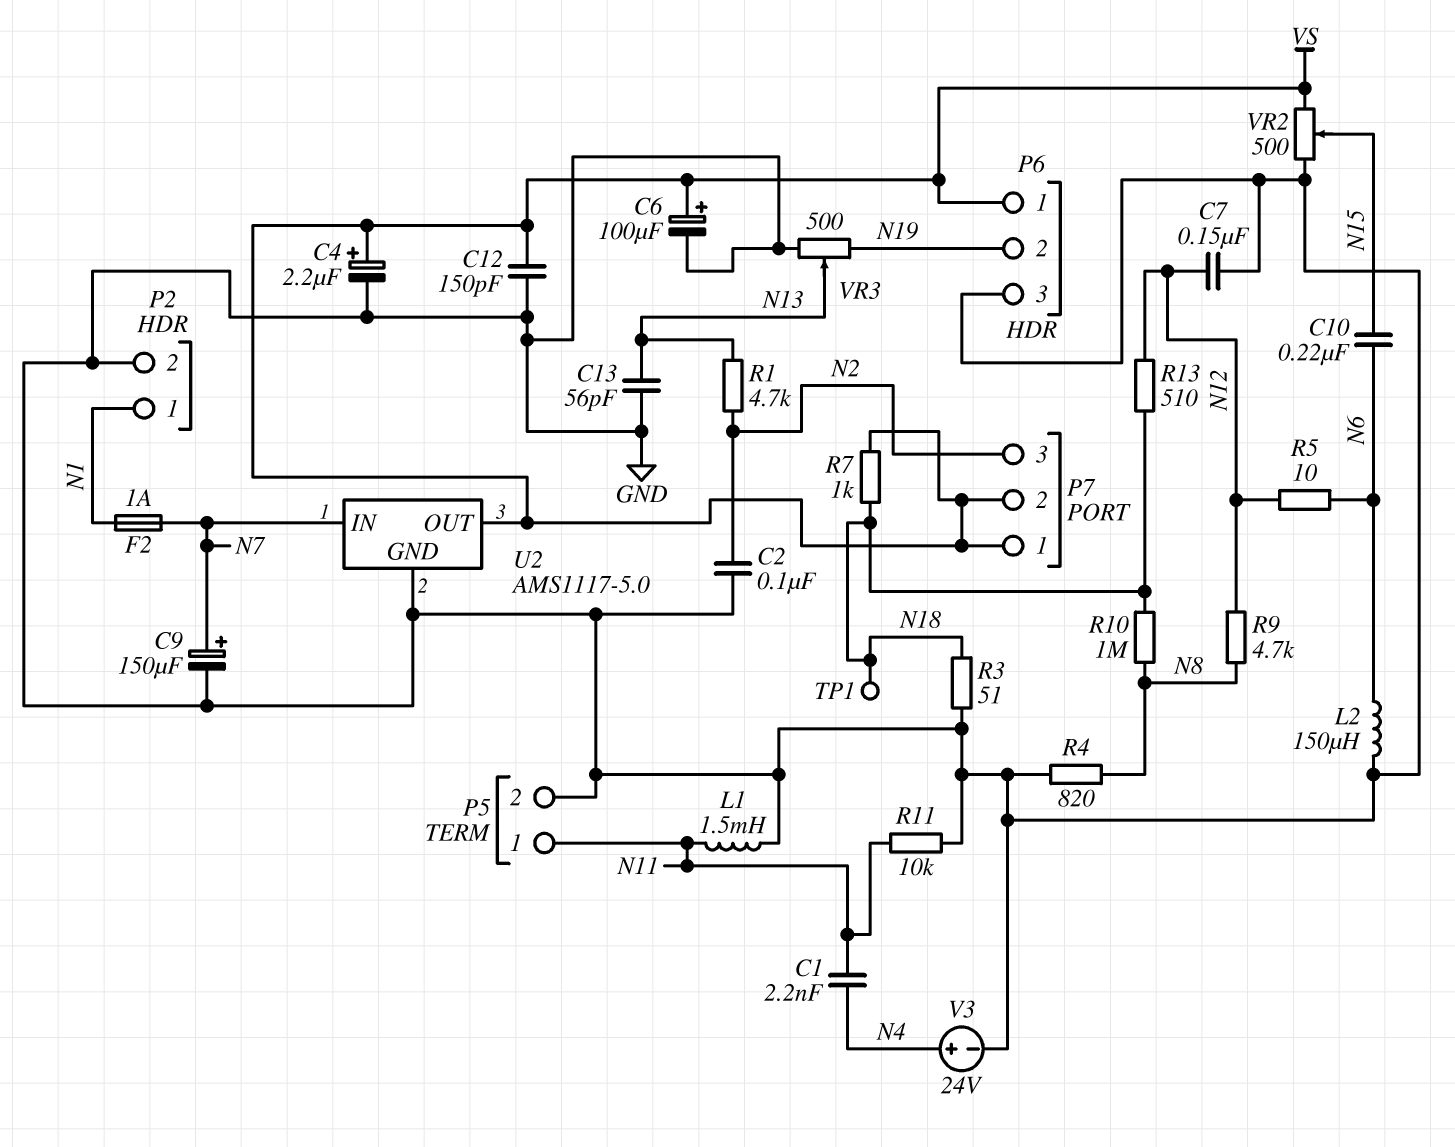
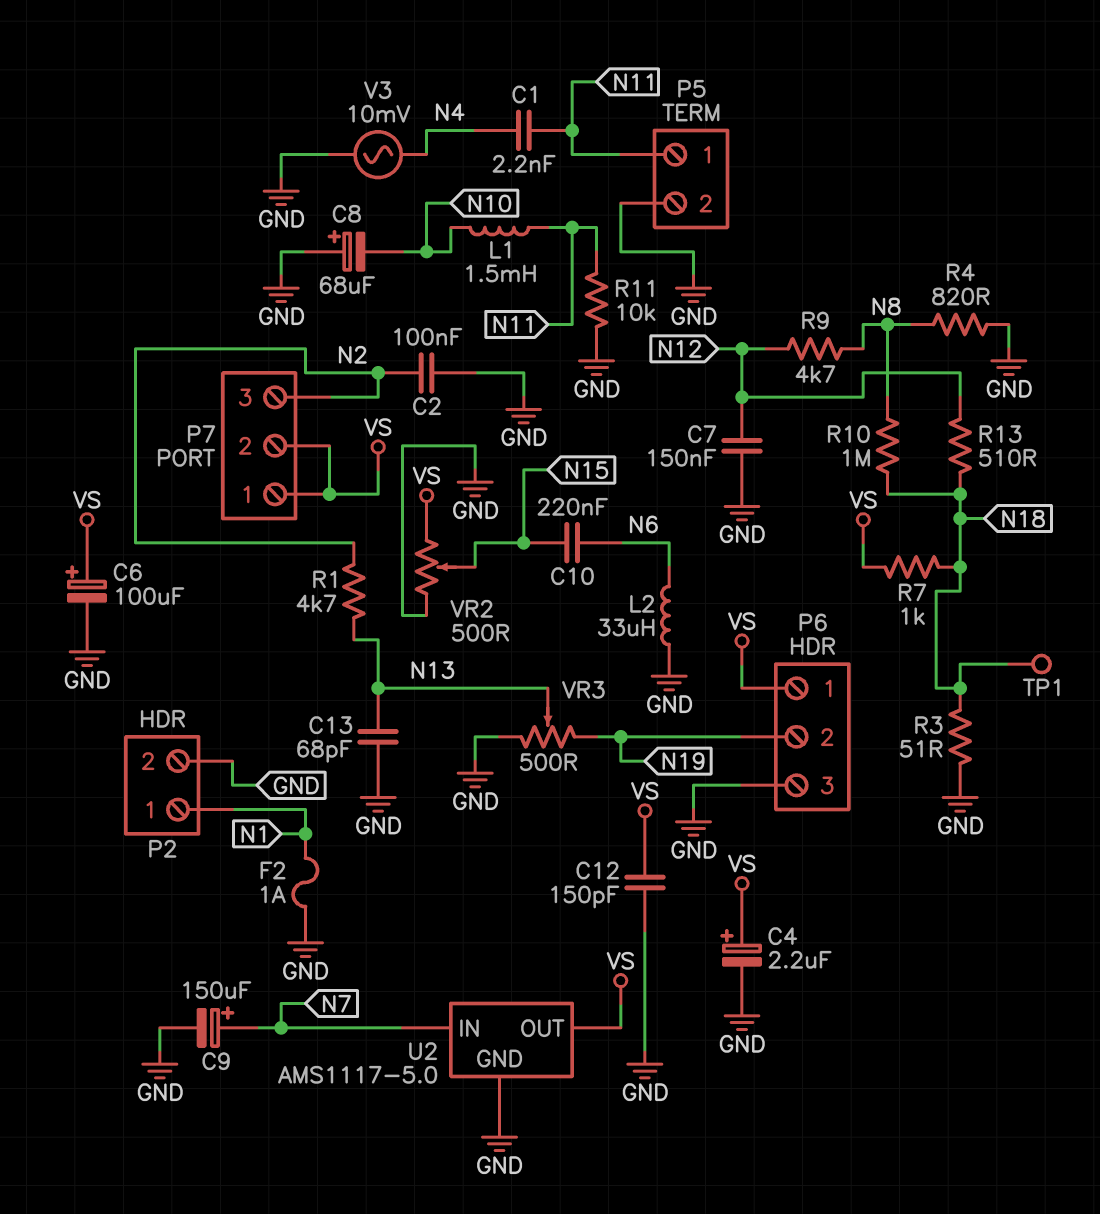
C8: none -> 68uF (plus GND, minus N10)
C13: 56pF (GND, N13) -> 68pF (GND, N13)
F2: 1A (N1, N7) -> 1A (GND, N1)
L1: 1.5mH (GND, N11) -> 1.5mH (N10, N11)
L2: 150uH (GND, N6) -> 33uH (GND, N6)
R5: 10 (N6, N12) -> none
V3: 24V (plus N4, minus GND) -> AC 10mV (GND, N4)

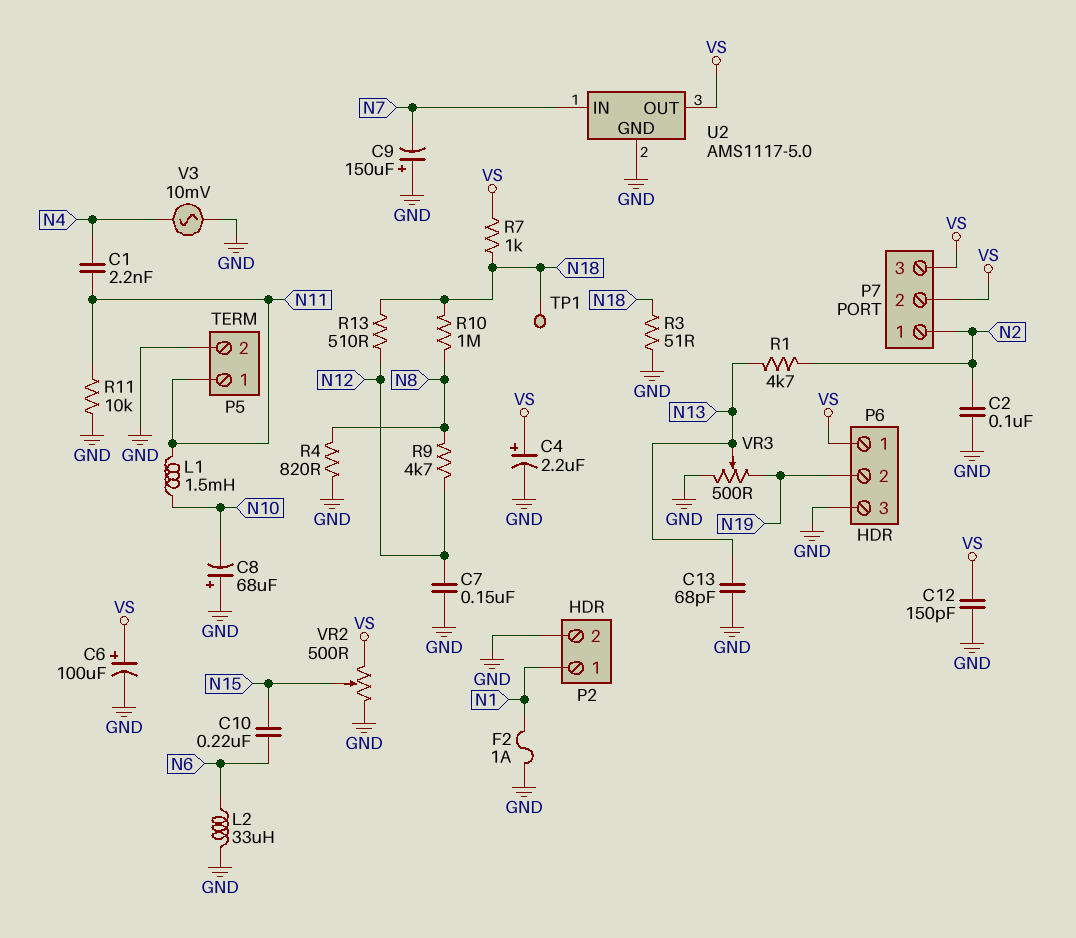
C9: 150uF (plus N7, minus GND) -> 150uF (plus GND, minus N7)
P7 pin 1: VS -> N2
P7 pin 3: N2 -> VS

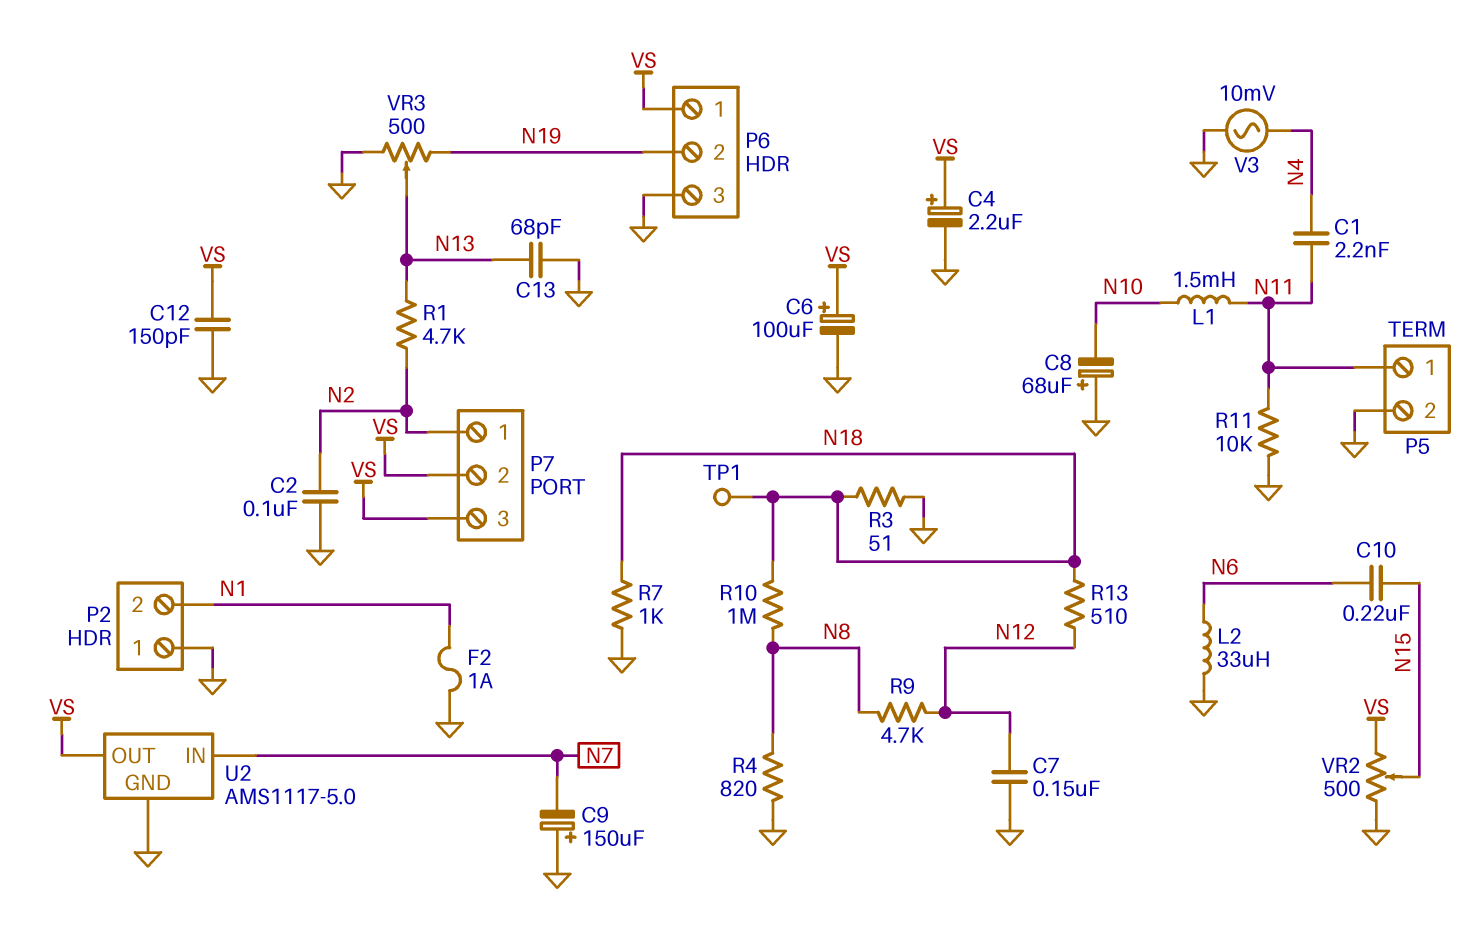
P2 pin 1: N1 -> GND
P2 pin 2: GND -> N1
R7: 1k (N18, VS) -> 1k (GND, N18)

